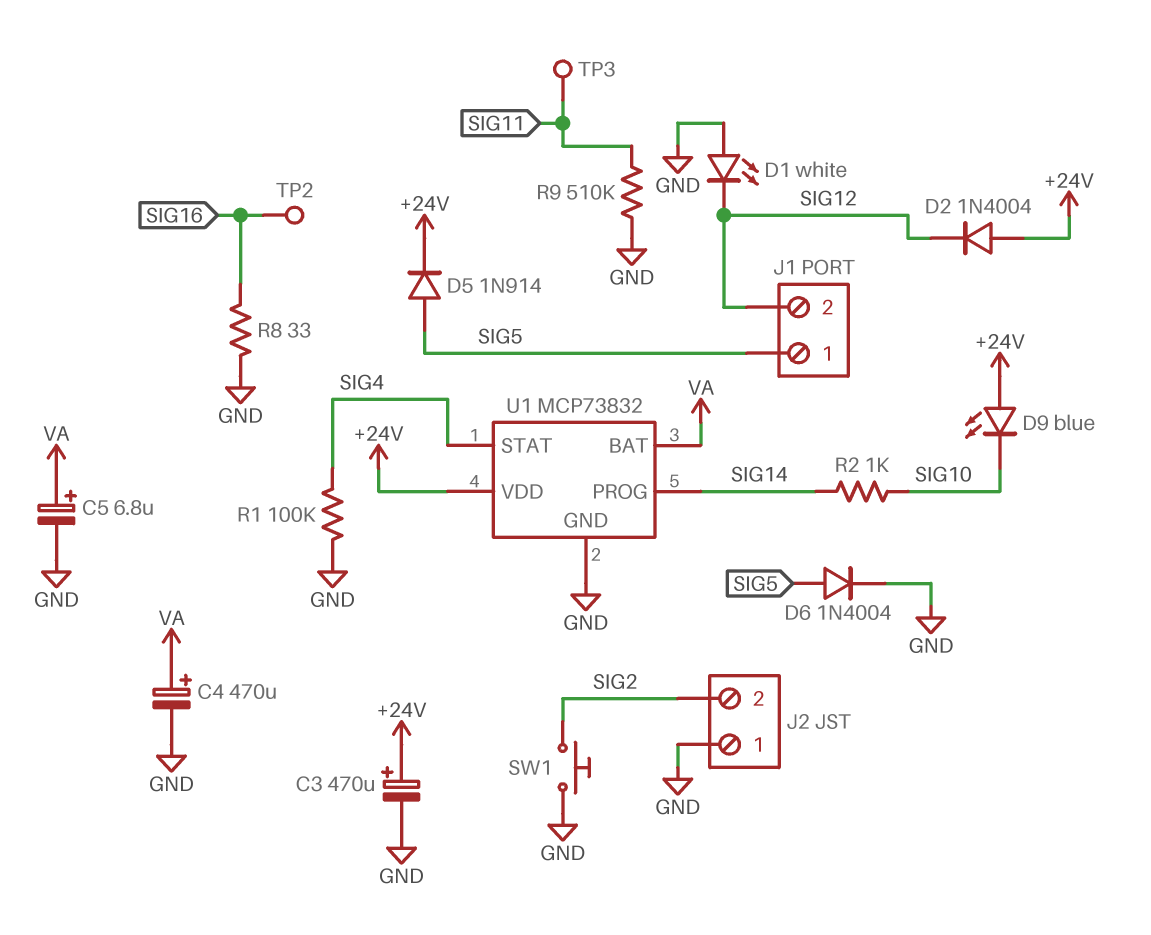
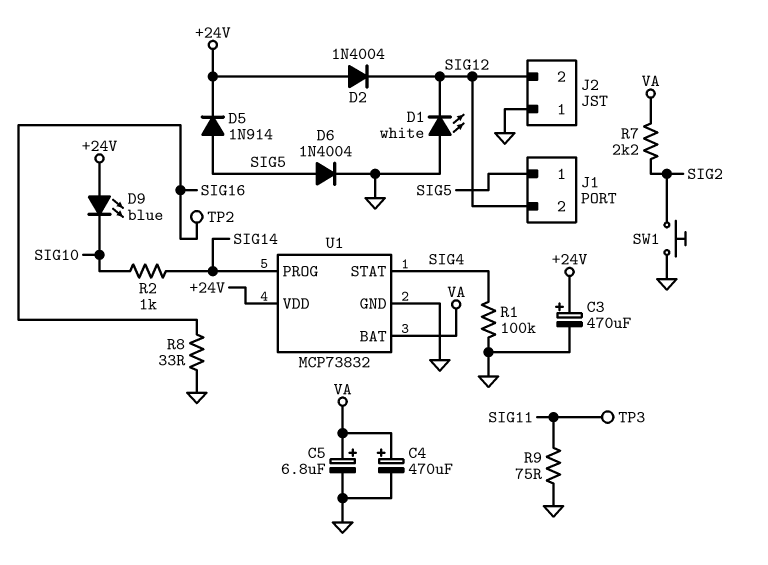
J2 pin 2: SIG2 -> SIG12
R7: none -> 2.2k (SIG2, VA)
R9: 510k (GND, SIG11) -> 75 (GND, SIG11)

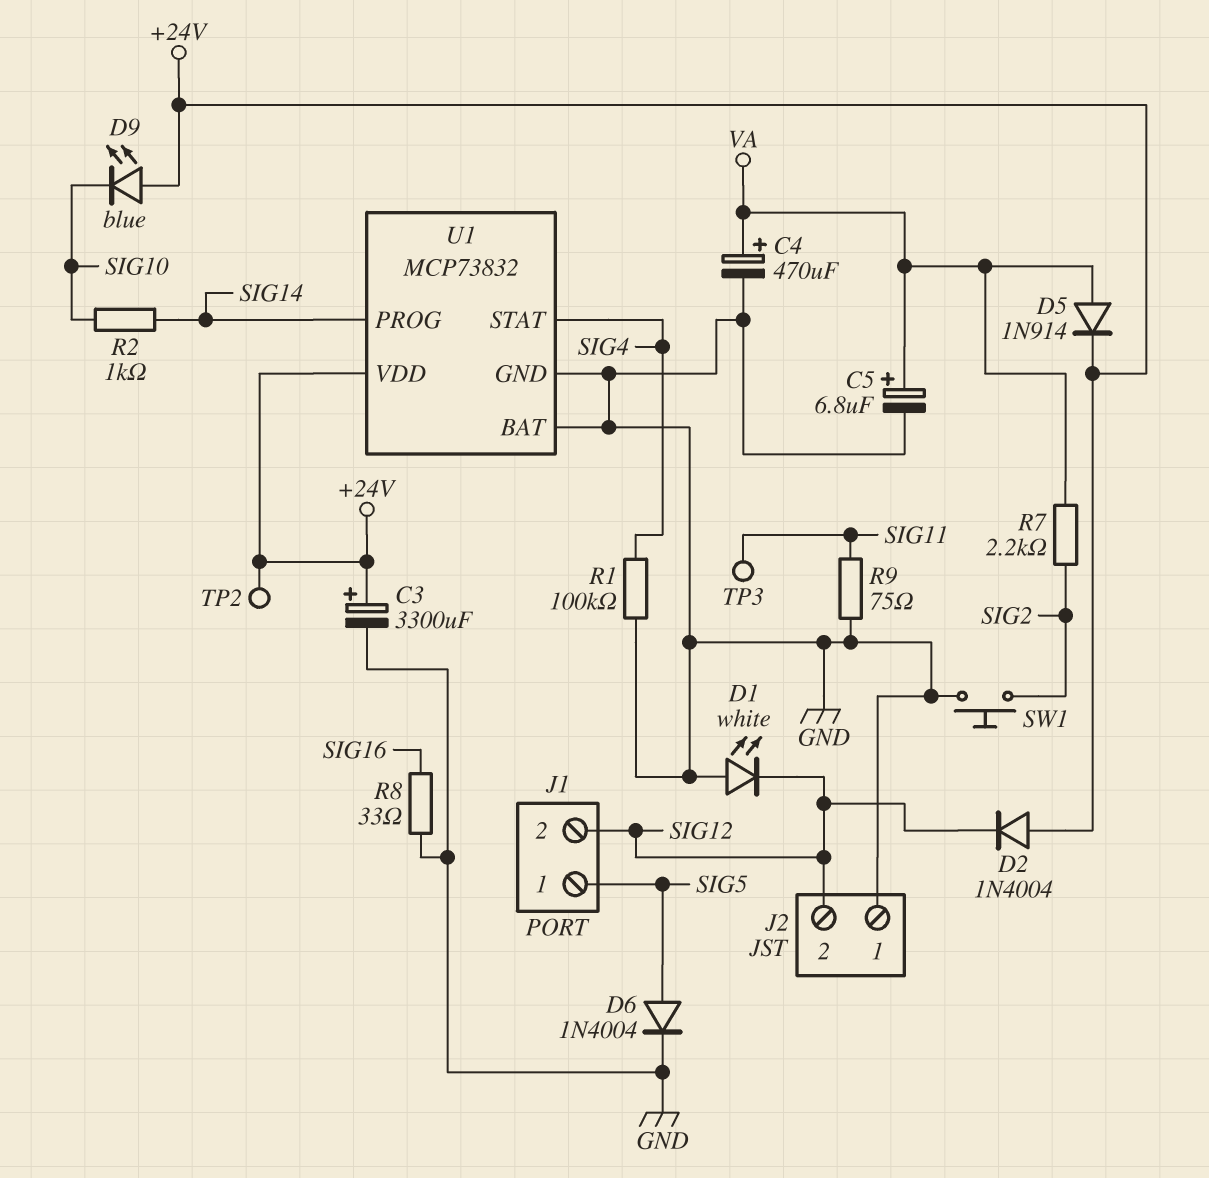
C3: 470uF (plus +24V, minus GND) -> 3300uF (plus +24V, minus GND)
D5: diode 1N914 (A SIG5, K +24V) -> diode 1N914 (A VA, K +24V)
TP2: test point (SIG16) -> test point (+24V)
U1 pin BAT: VA -> GND

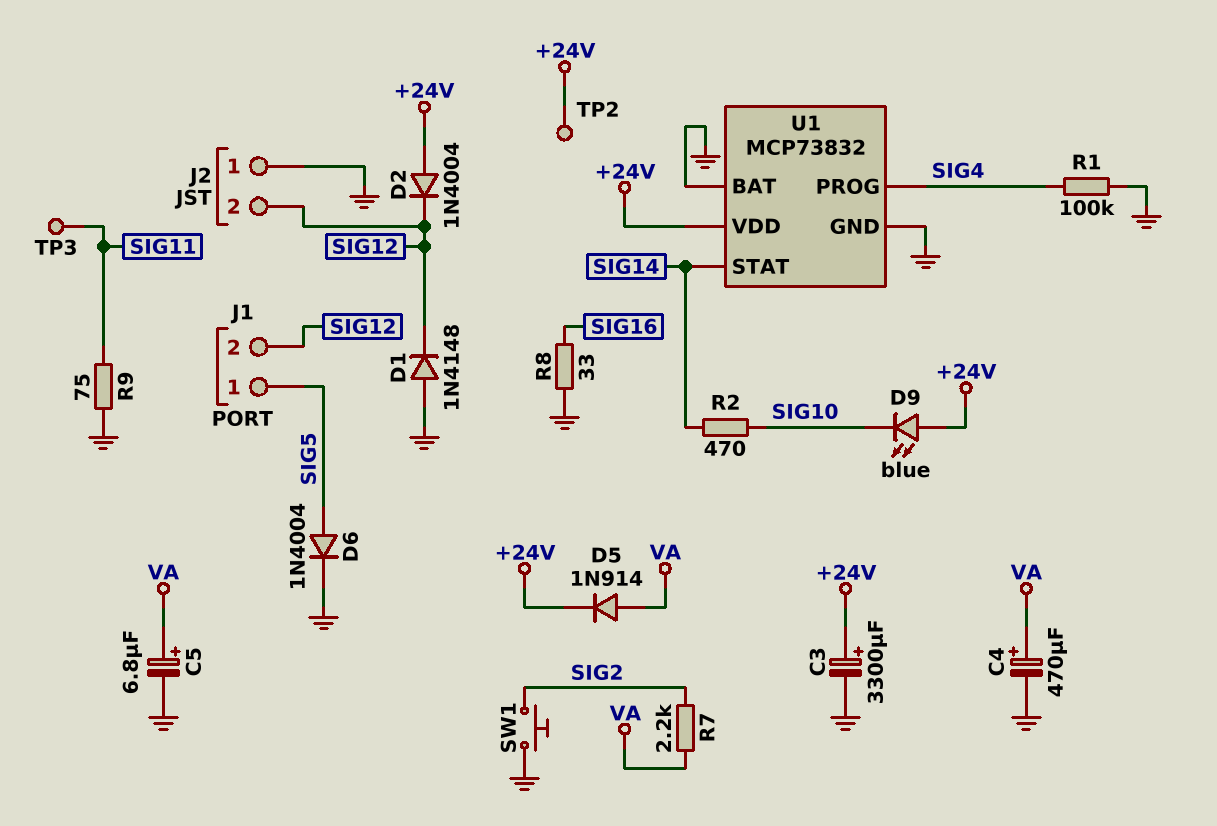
D1: LED white (A GND, K SIG12) -> diode 1N4148 (A GND, K SIG12)
R2: 1k (SIG10, SIG14) -> 470 (SIG10, SIG14)
U1 pin PROG: SIG14 -> SIG4
U1 pin STAT: SIG4 -> SIG14

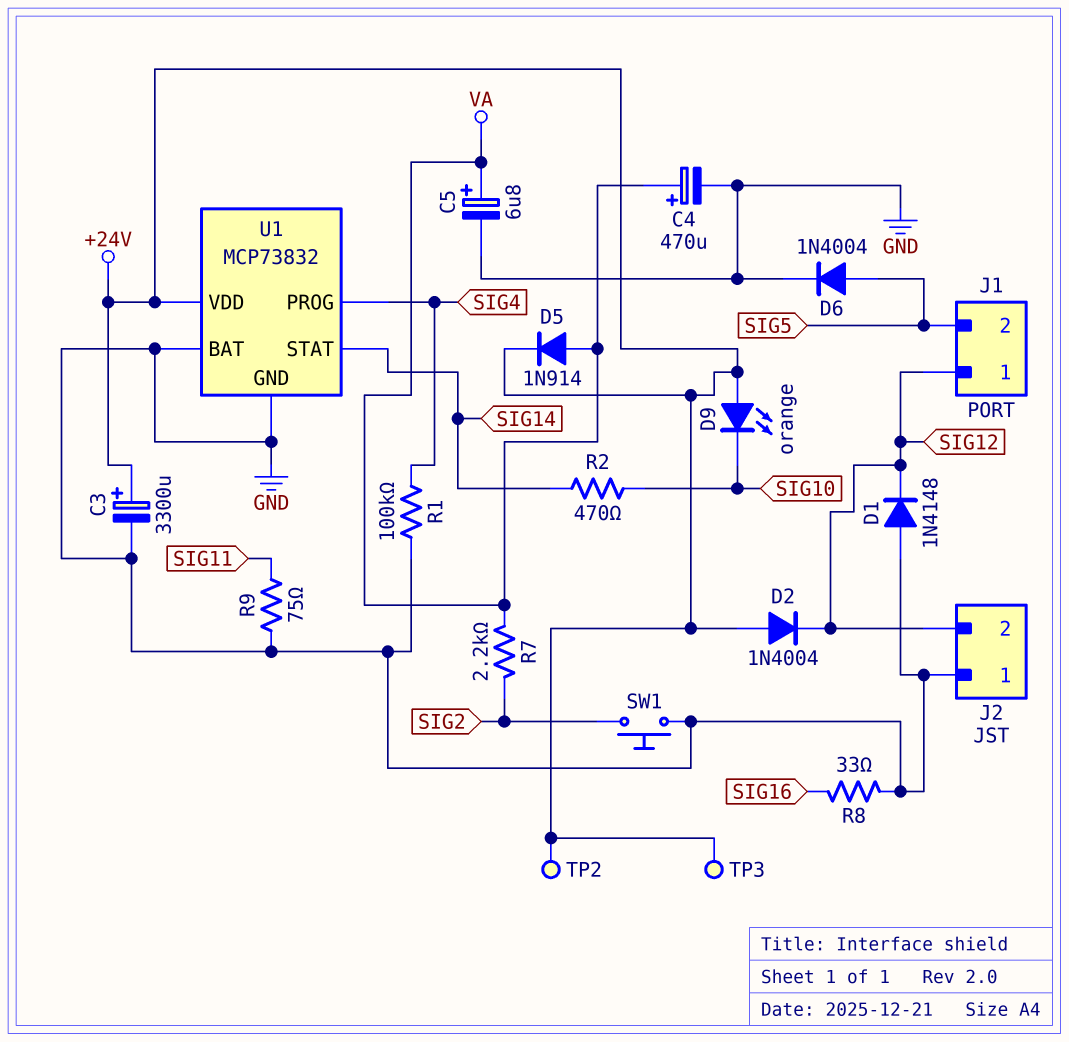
D9: LED blue (A +24V, K SIG10) -> LED orange (A +24V, K SIG10)
J1 pin 1: SIG5 -> SIG12
J1 pin 2: SIG12 -> SIG5
TP3: test point (SIG11) -> test point (+24V)

